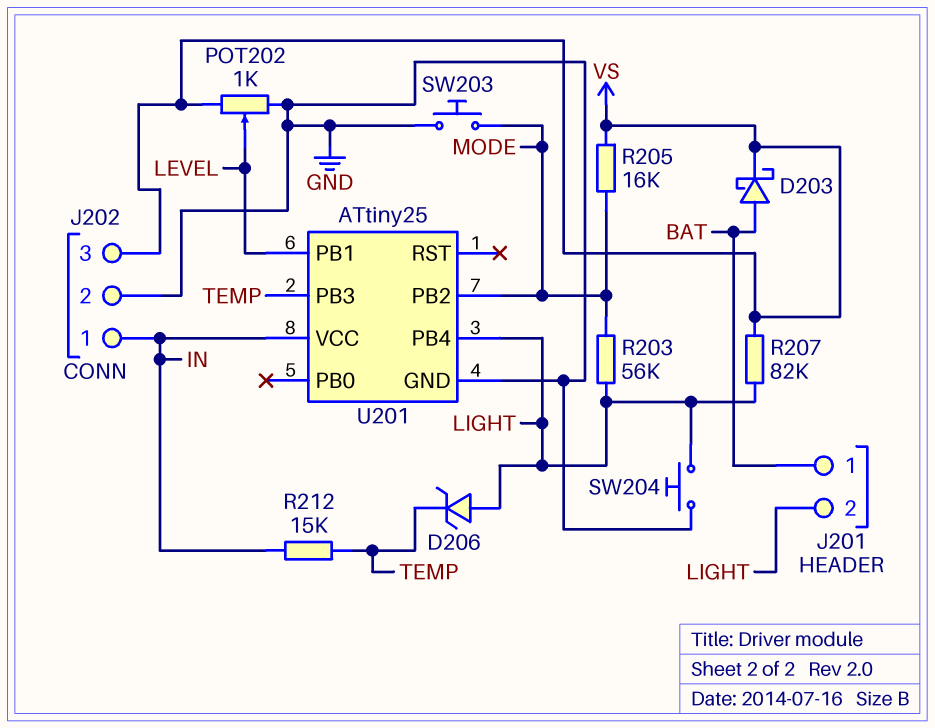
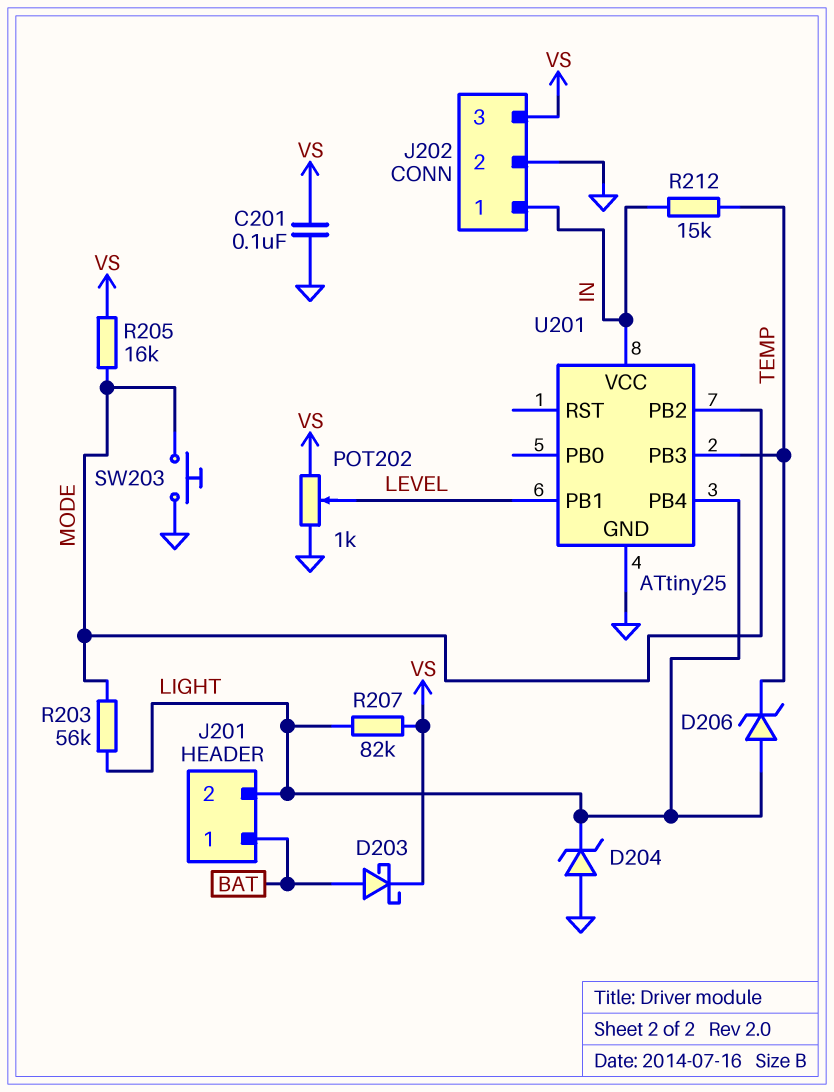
C201: none -> 100nF (GND, VS)
D204: none -> zener (A GND, K LIGHT)
SW204: button (GND, LIGHT) -> none

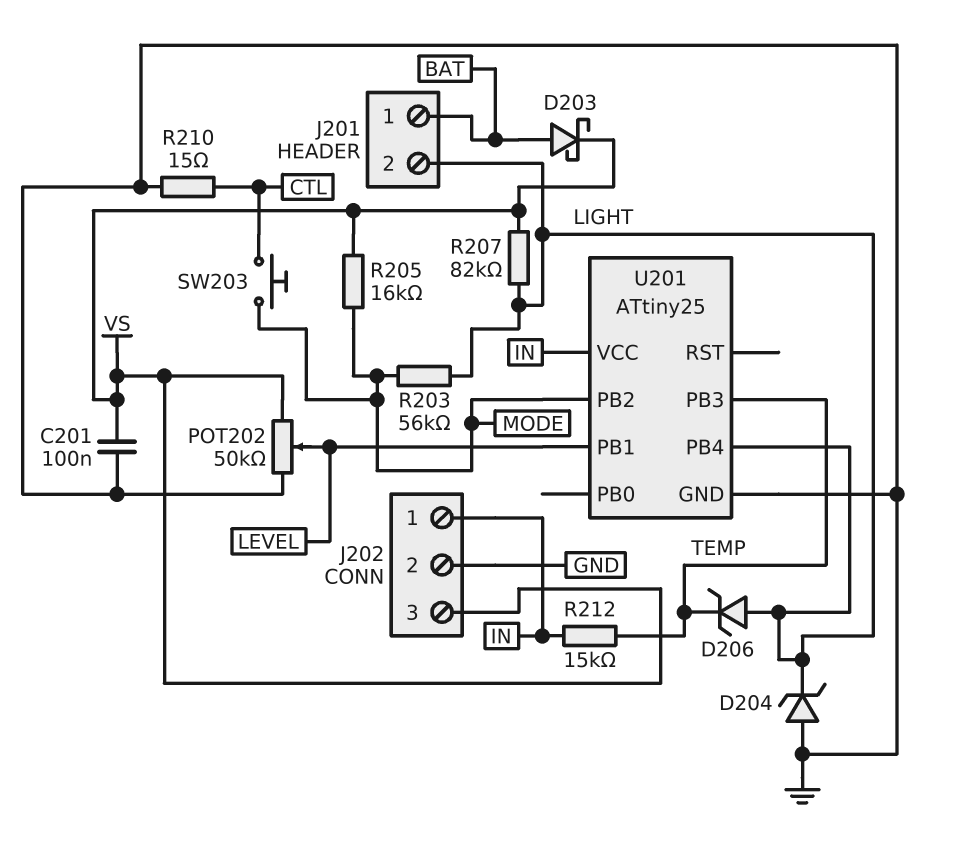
POT202: 1k (GND, VS, wiper LEVEL) -> 50k (GND, VS, wiper LEVEL)
R210: none -> 15 (CTL, GND)
SW203: button (GND, MODE) -> button (CTL, MODE)

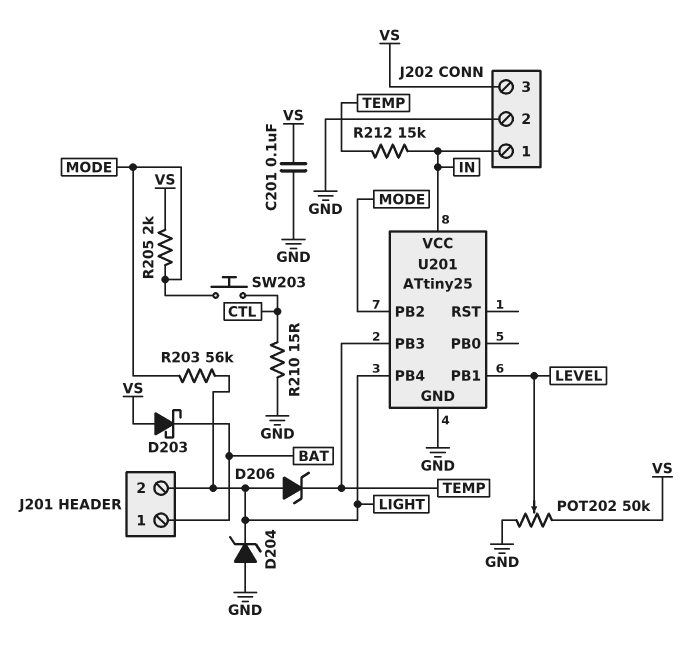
D203: schottky (A BAT, K VS) -> schottky (A VS, K BAT)
R205: 16k (MODE, VS) -> 2k (MODE, VS)
R207: 82k (LIGHT, VS) -> none

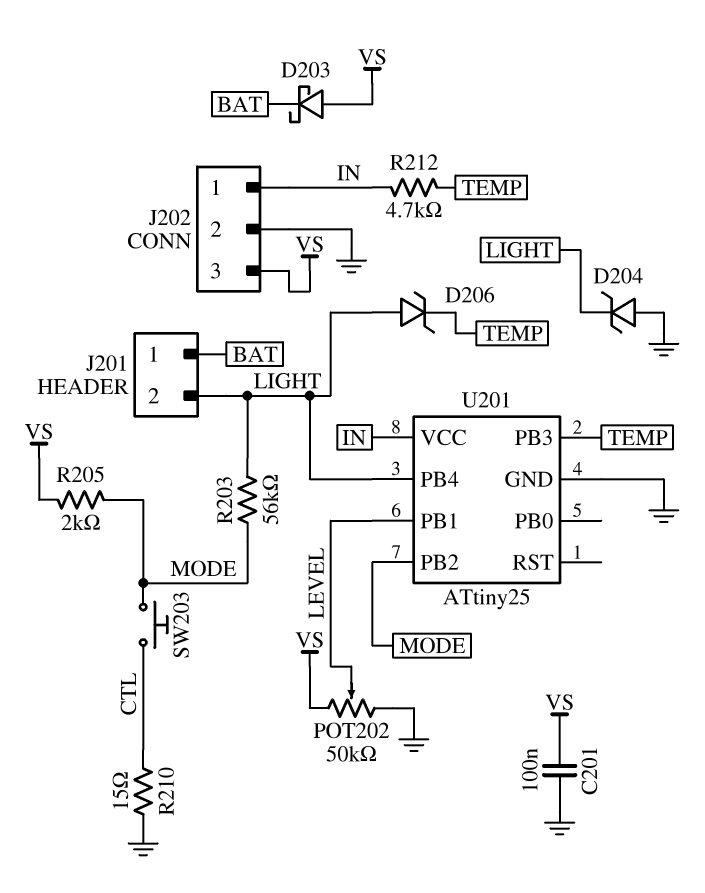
R212: 15k (IN, TEMP) -> 4.7k (IN, TEMP)

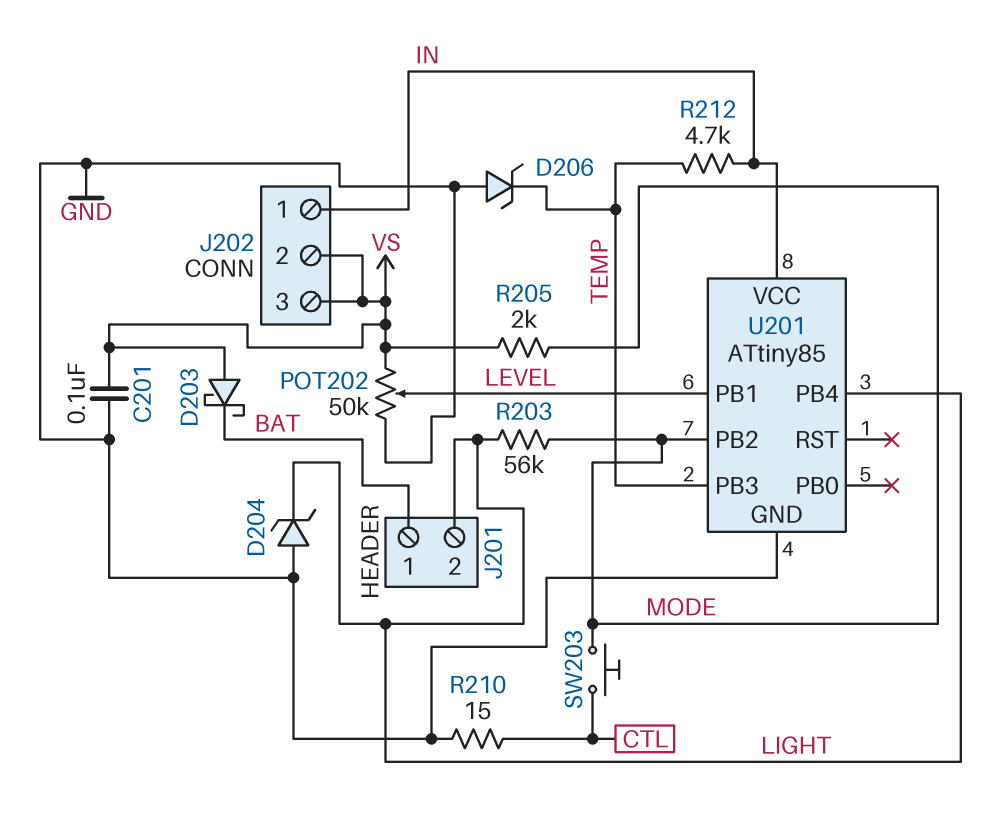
D206: zener (A LIGHT, K TEMP) -> zener (A GND, K TEMP)
J202 pin 2: GND -> VS
U201: ATtiny25 -> ATtiny85

